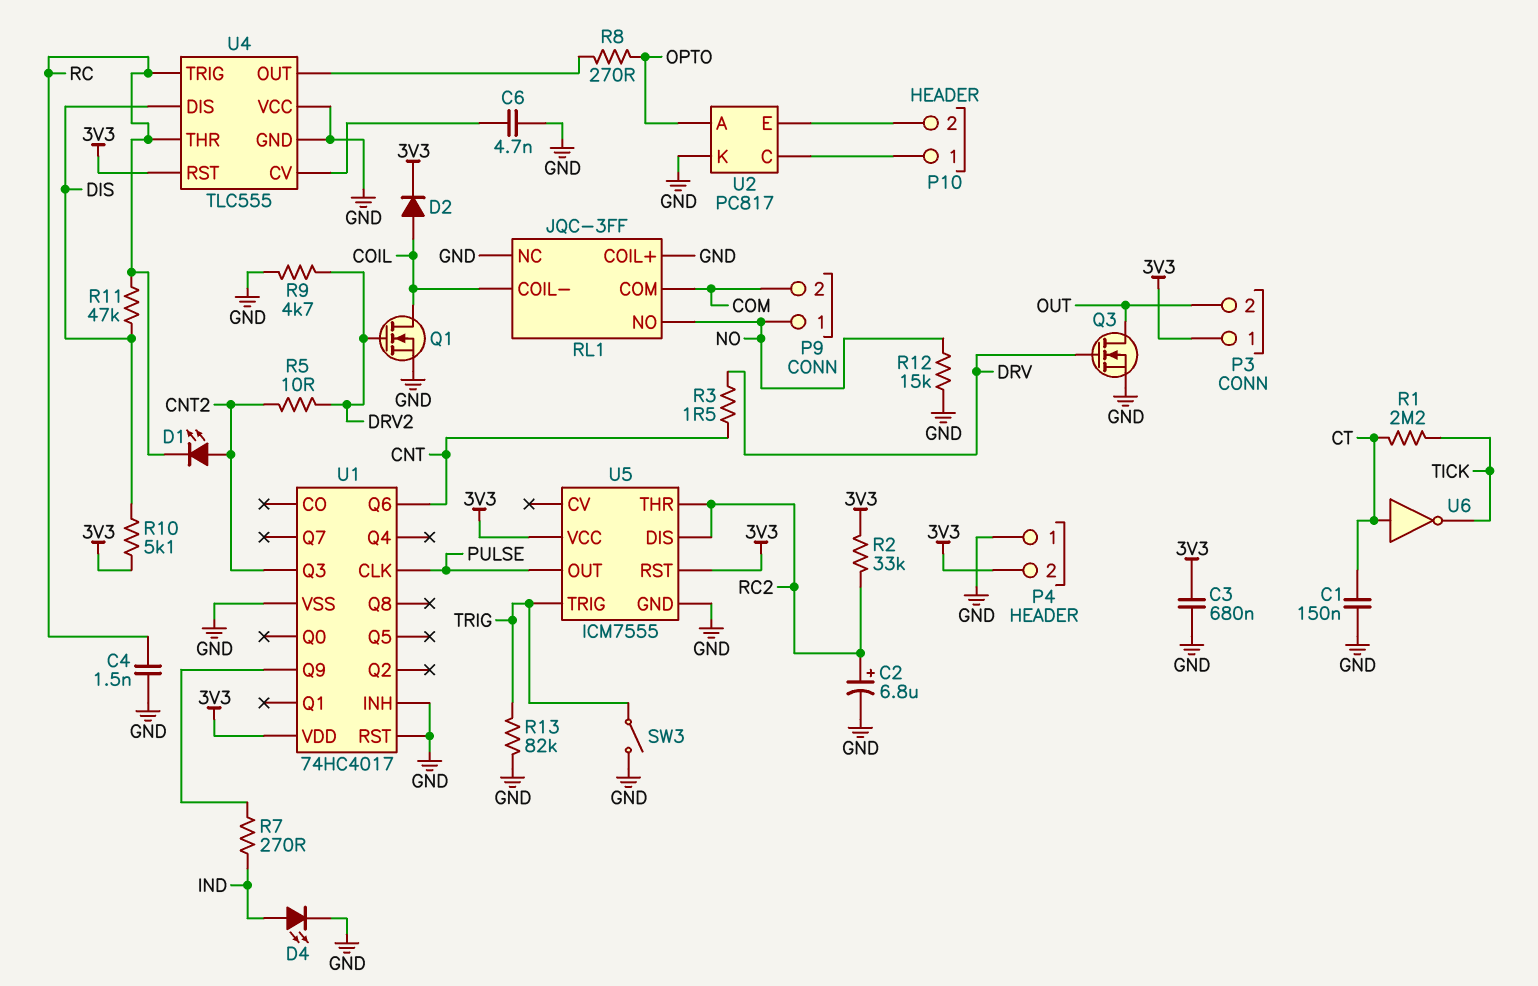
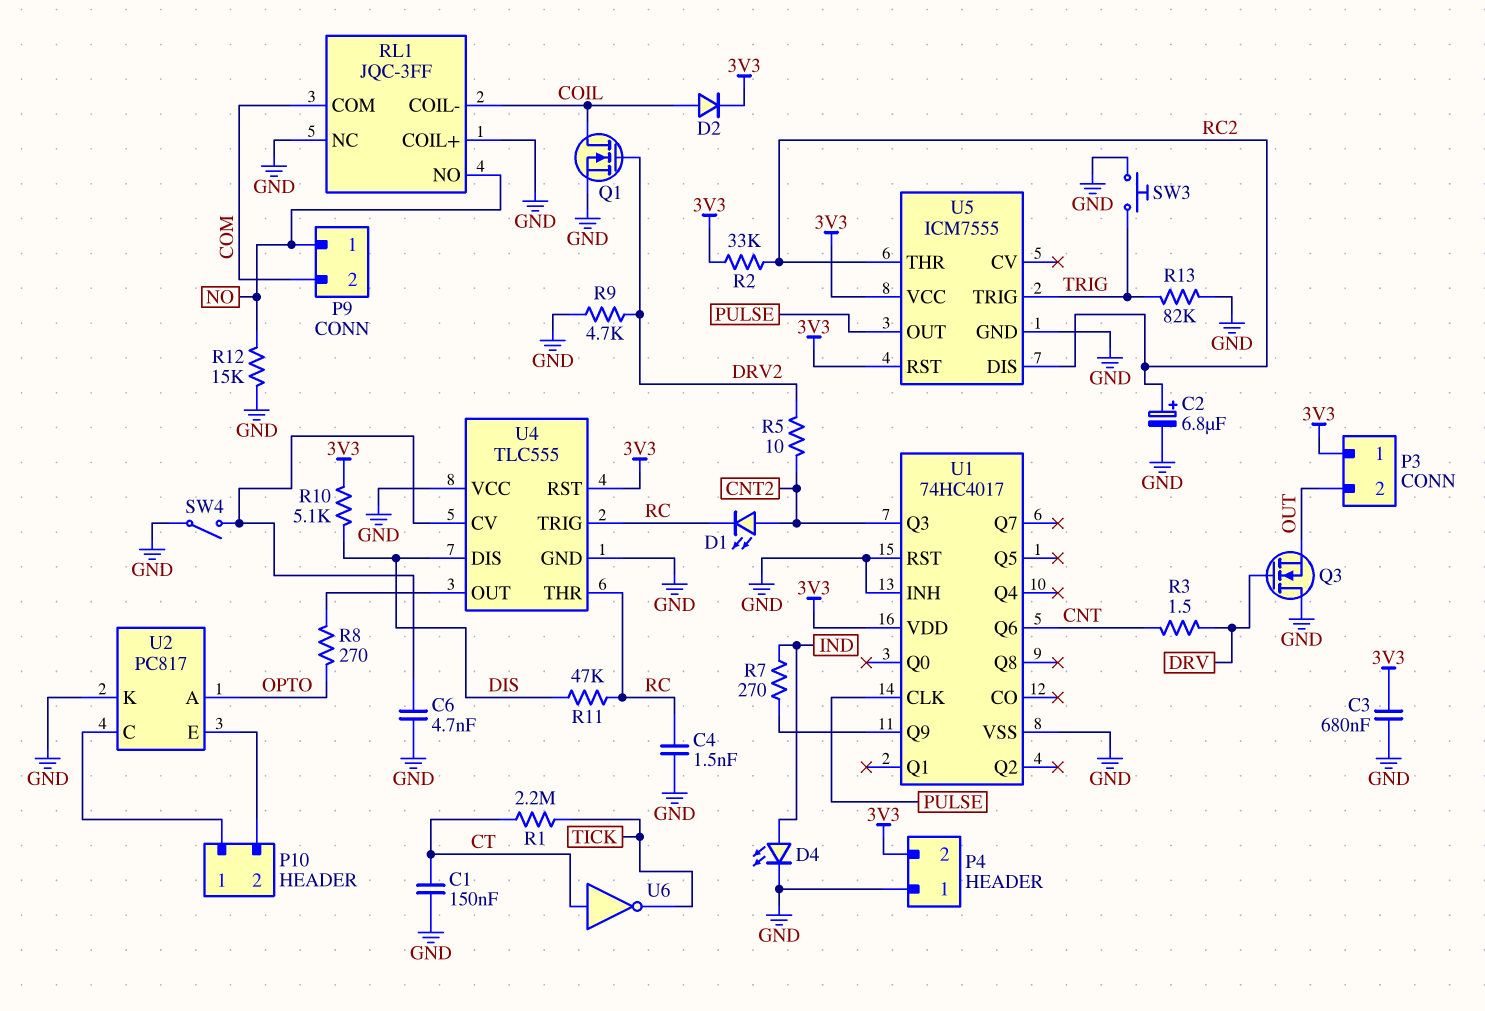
Q3: NMOS (G DRV, D OUT, S GND) -> NMOS (G DRV, D GND, S OUT)
SW3: switch (GND, TRIG) -> button (GND, TRIG)
SW4: none -> switch (GND, U4/CV)

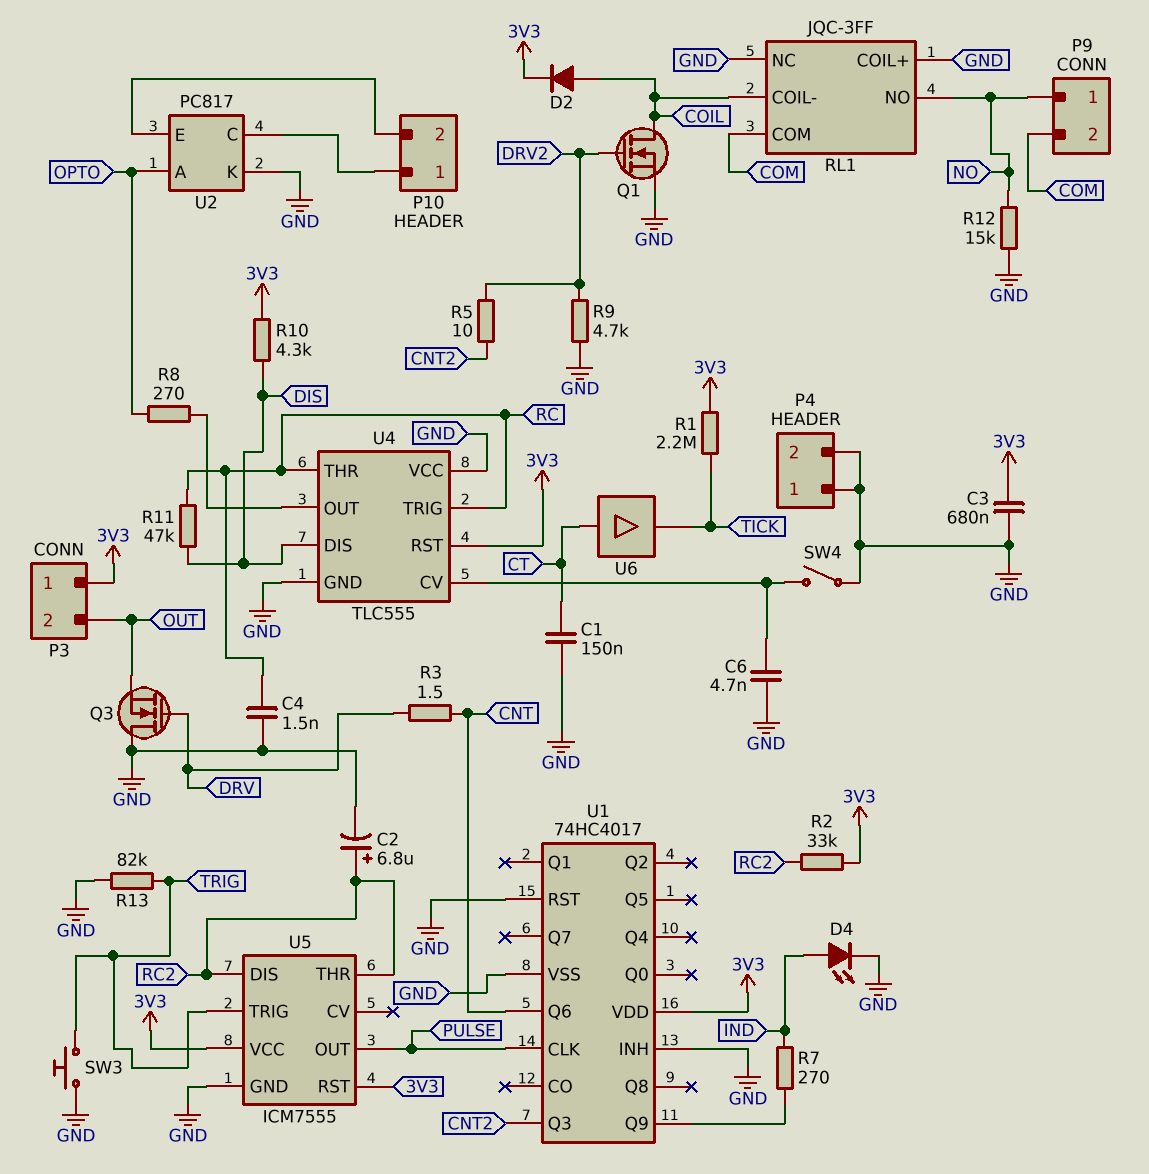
D1: LED (A CNT2, K RC) -> none
P4 pin 2: 3V3 -> GND
R1: 2.2M (CT, TICK) -> 2.2M (3V3, TICK)
R10: 5.1k (3V3, DIS) -> 4.3k (3V3, DIS)
U6: NOT (in CT, out TICK) -> buffer (in CT, out TICK)

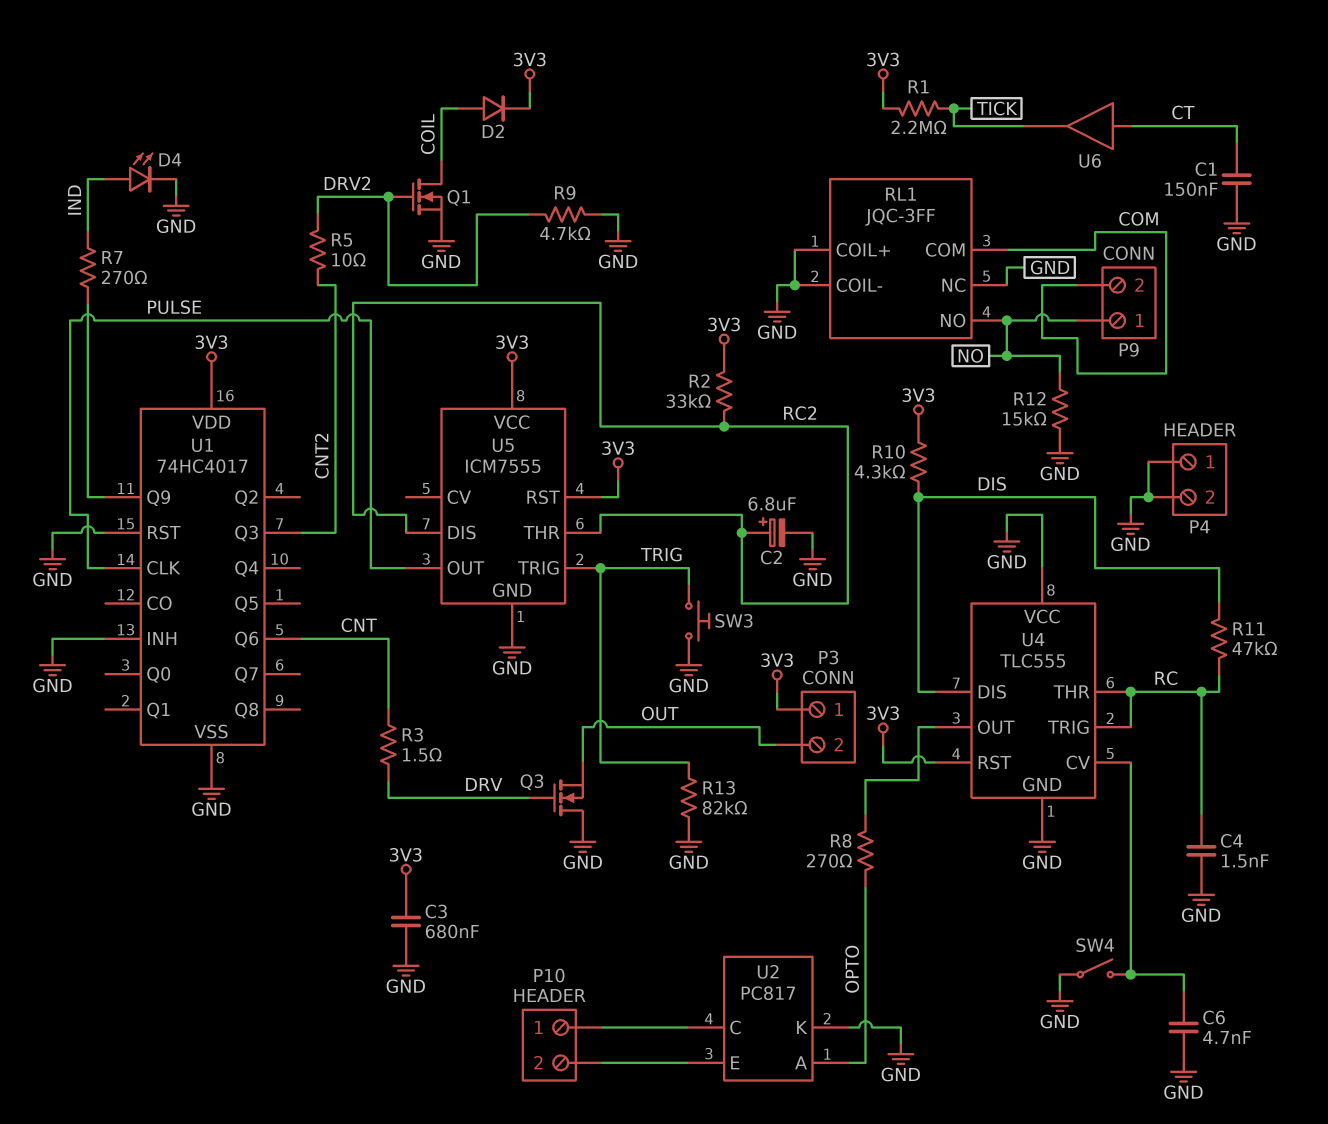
RL1 pin COIL-: COIL -> GND

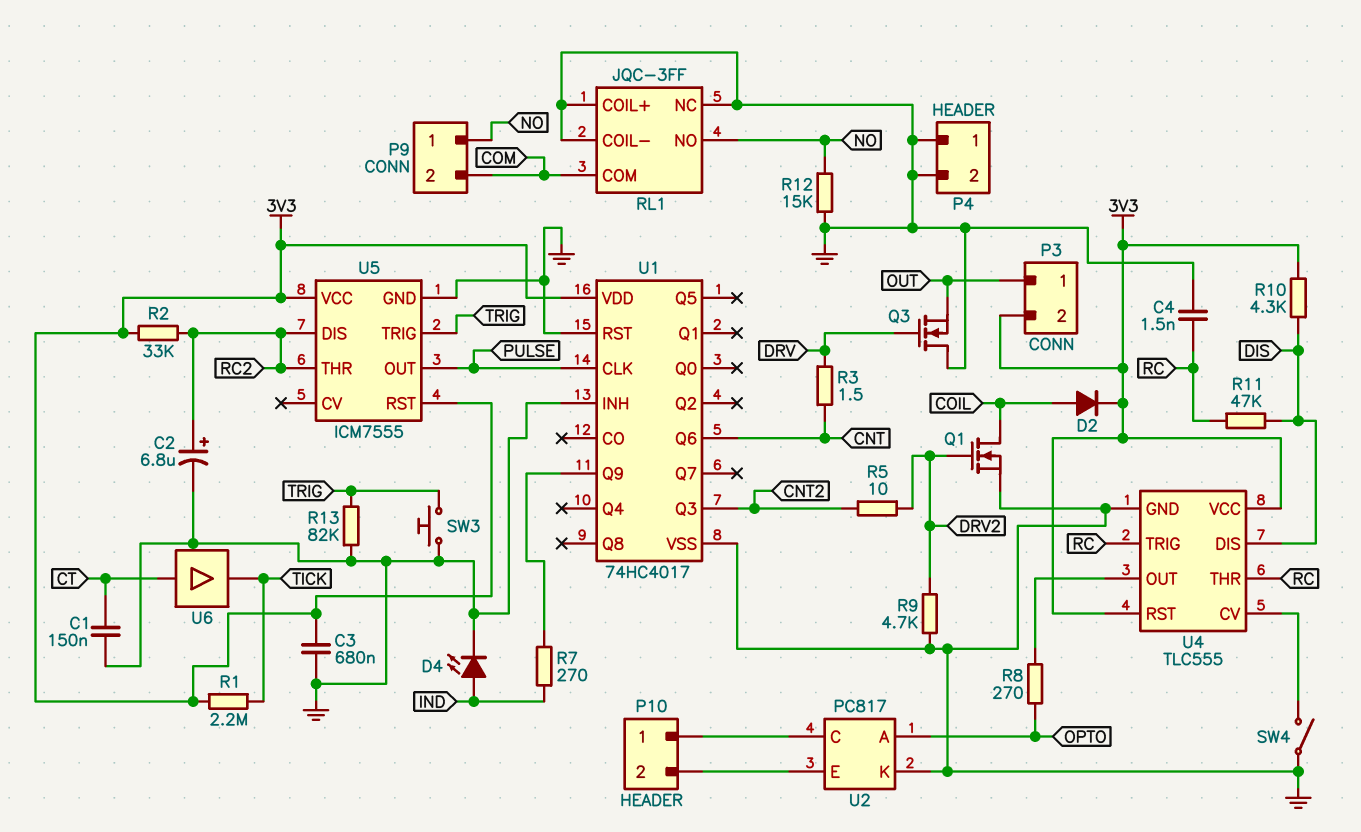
C6: 4.7nF (GND, U4/CV) -> none
P3 pin 1: 3V3 -> OUT
P3 pin 2: OUT -> 3V3
U4 pin VCC: GND -> 3V3

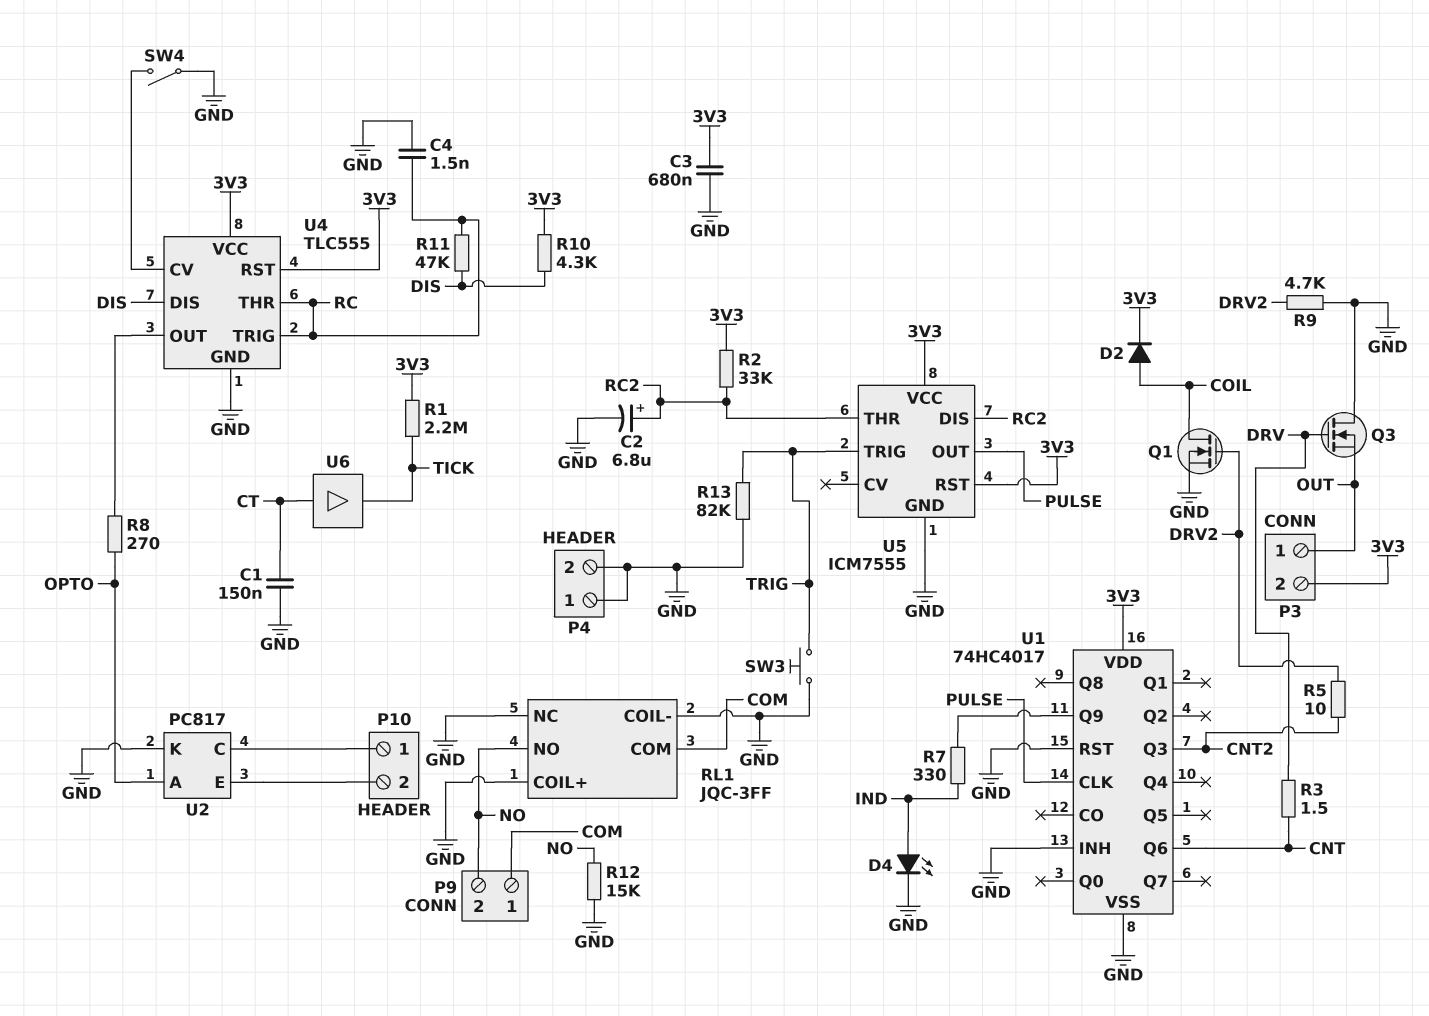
P9 pin 1: NO -> COM
P9 pin 2: COM -> NO
R7: 270 (IND, U1/Q9) -> 330 (IND, U1/Q9)

